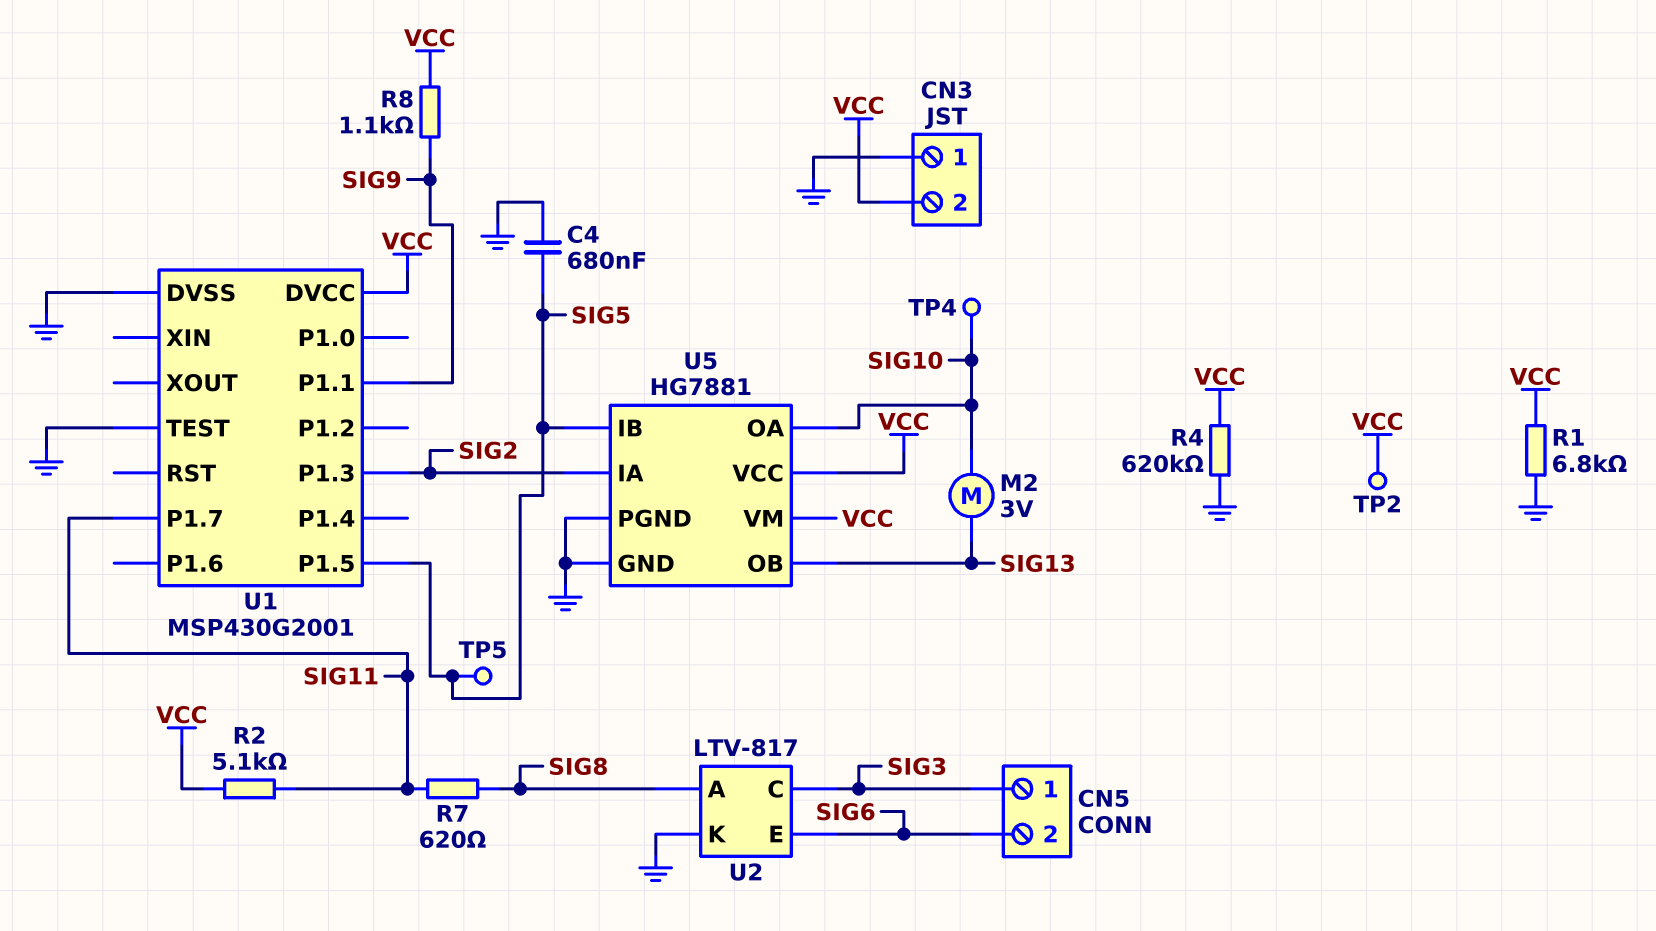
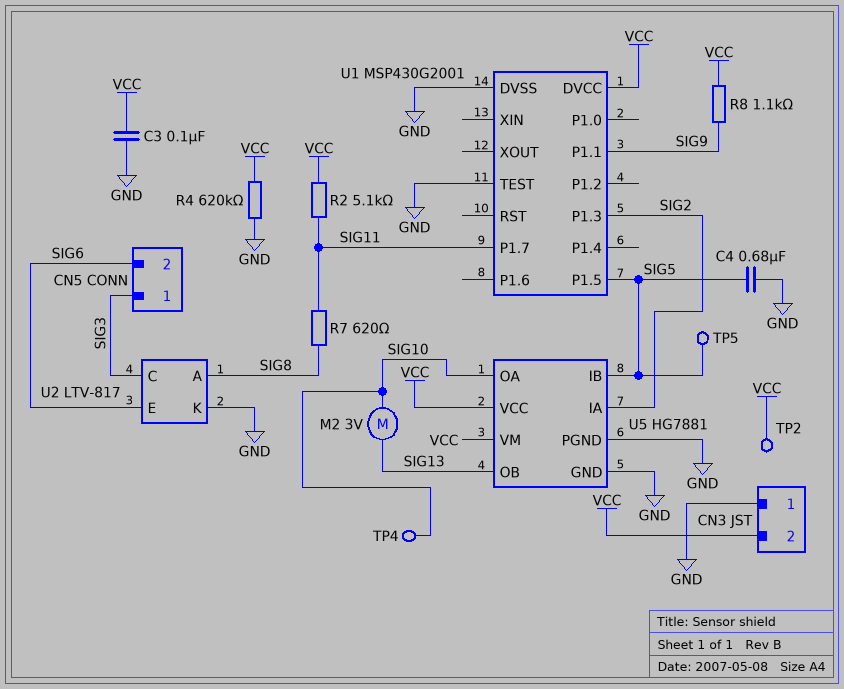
C3: none -> 100nF (GND, VCC)
R1: 6.8k (GND, VCC) -> none

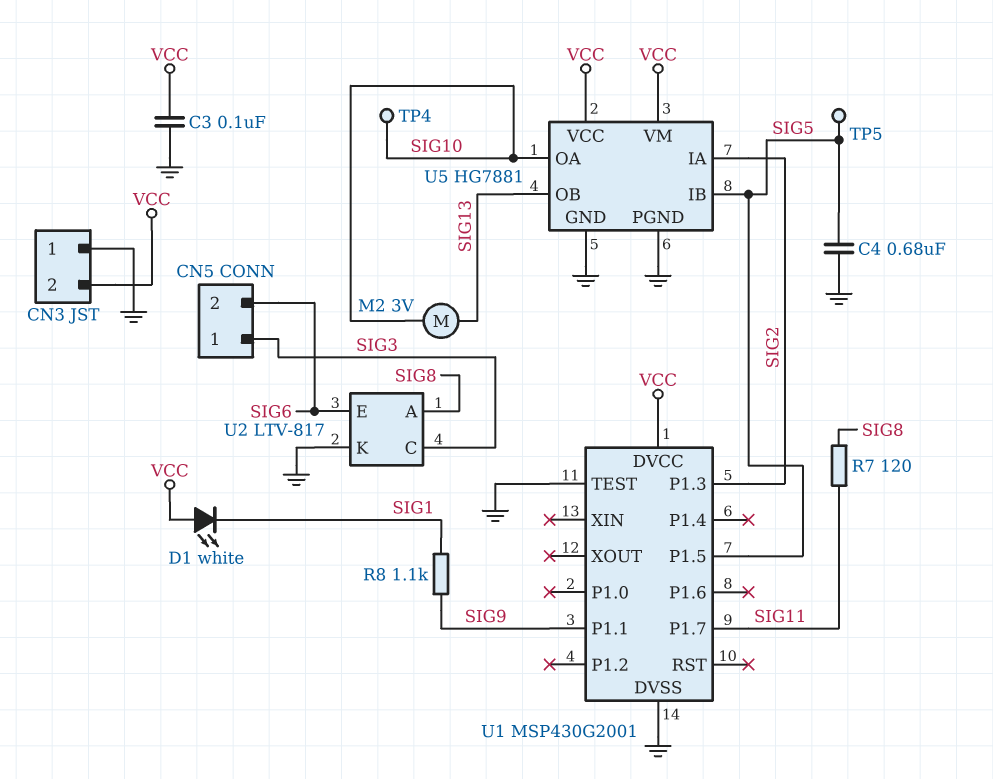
D1: none -> LED white (A VCC, K SIG1)
R2: 5.1k (SIG11, VCC) -> none
R4: 620k (GND, VCC) -> none
R7: 620 (SIG8, SIG11) -> 120 (SIG8, SIG11)
R8: 1.1k (SIG9, VCC) -> 1.1k (SIG1, SIG9)
TP2: test point (VCC) -> none

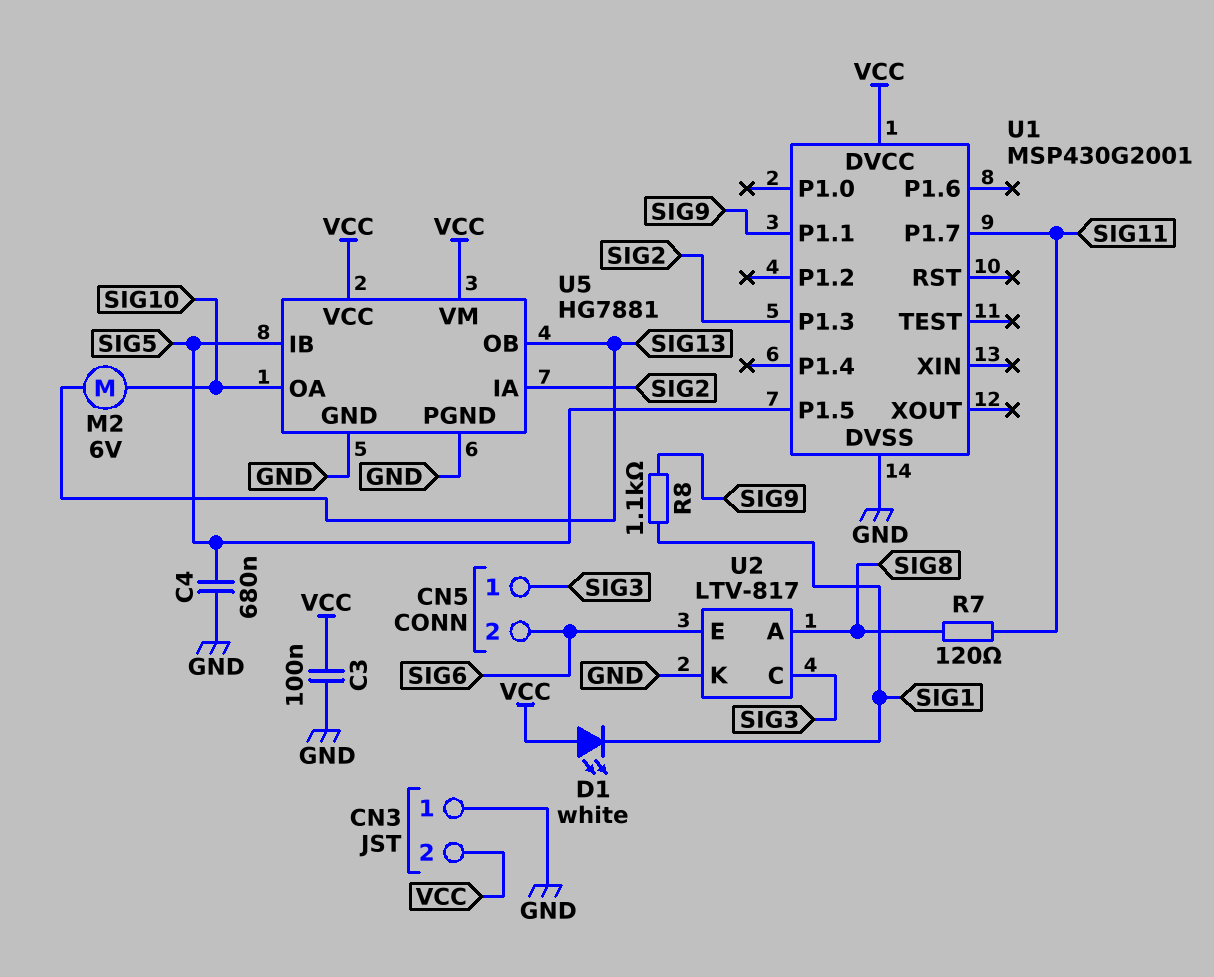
M2: motor 3V (SIG10, SIG13) -> motor 6V (SIG10, SIG13)
TP4: test point (SIG10) -> none
TP5: test point (SIG5) -> none
U1 pin TEST: GND -> none

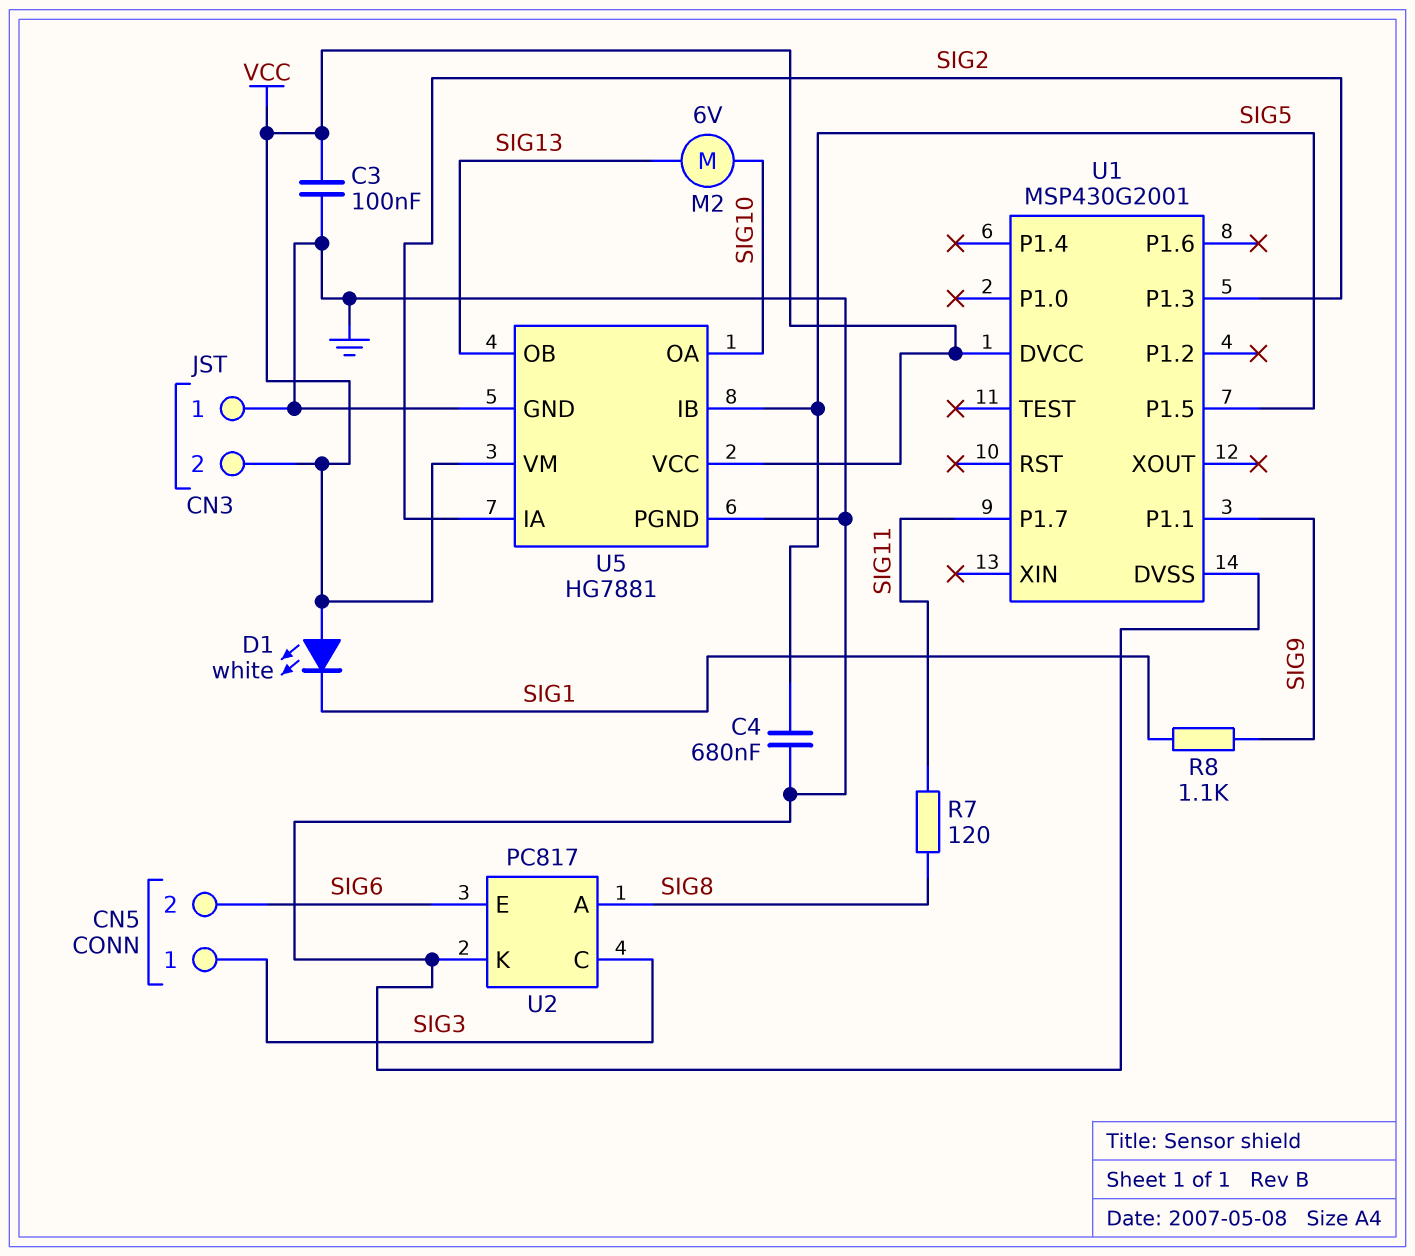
U2: LTV-817 -> PC817

